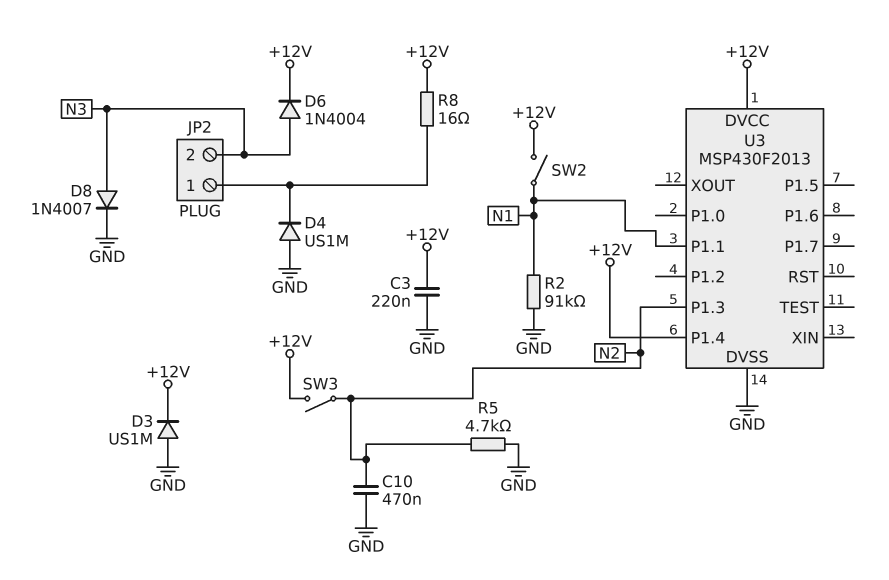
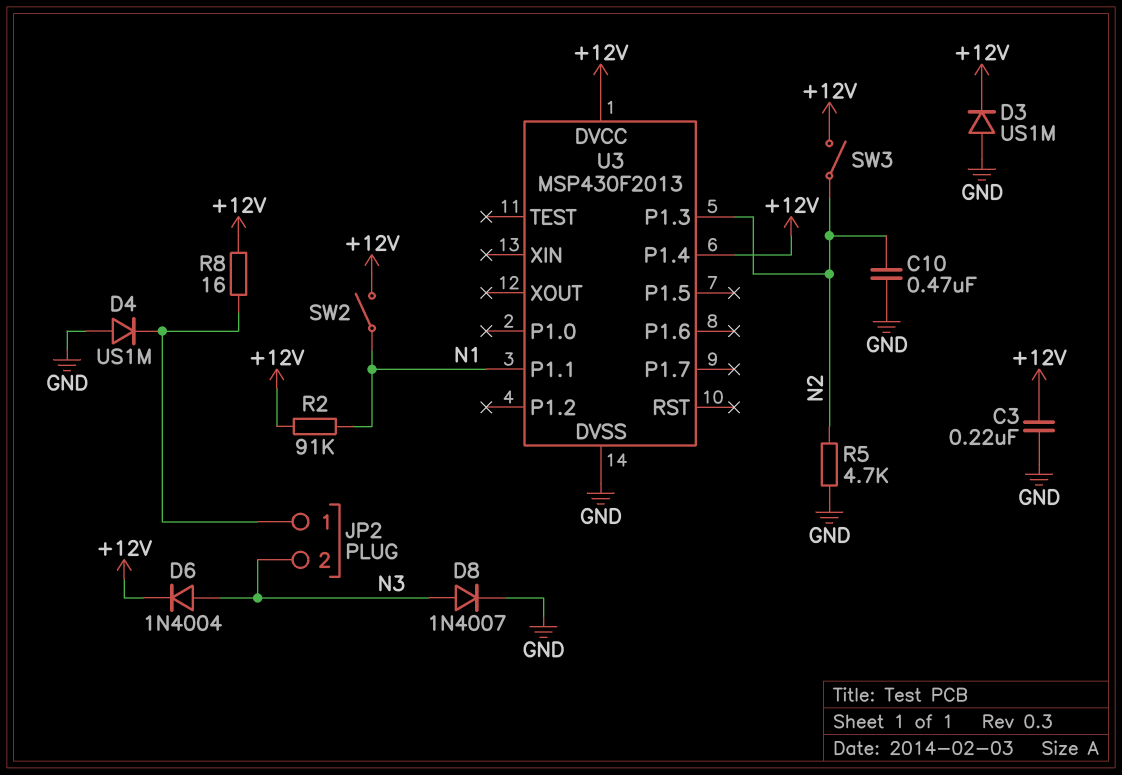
R2: 91k (GND, N1) -> 91k (+12V, N1)

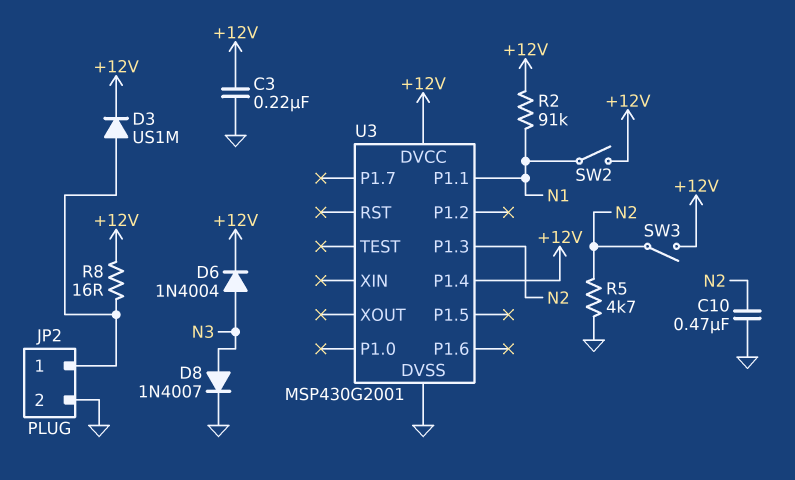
D3: diode US1M (A GND, K +12V) -> diode US1M (A JP2/1, K +12V)
D4: diode US1M (A GND, K JP2/1) -> none
JP2 pin 2: N3 -> GND
U3: MSP430F2013 -> MSP430G2001

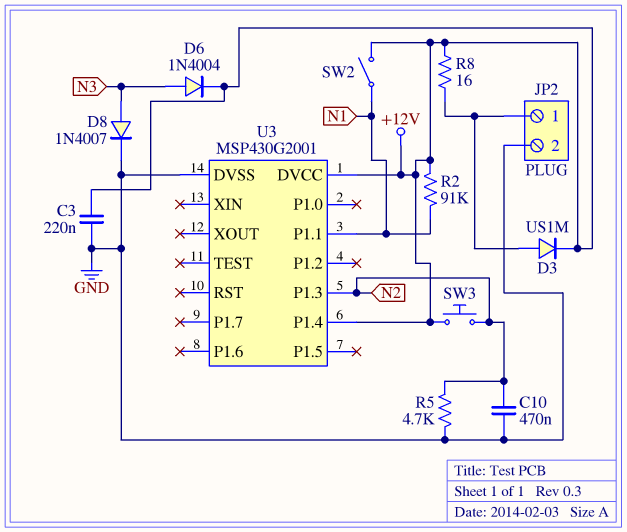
SW3: switch (+12V, N2) -> button (+12V, N2)

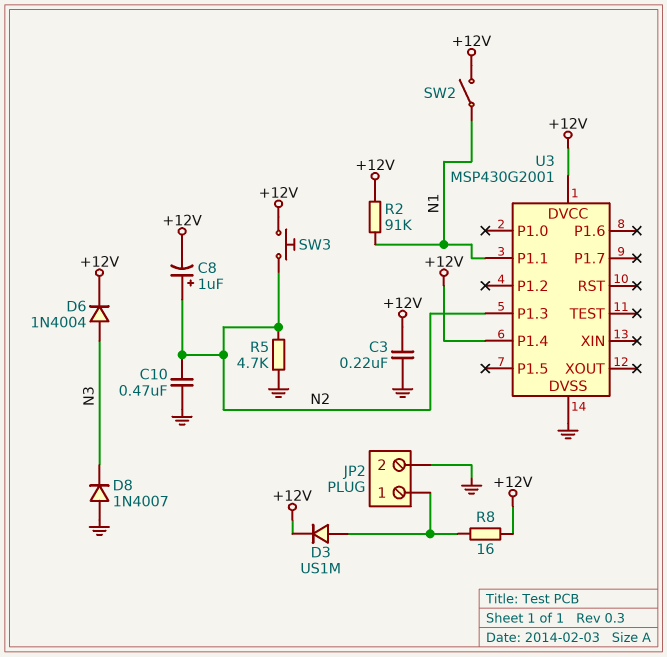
C8: none -> 1uF (plus N2, minus +12V)
D8: diode 1N4007 (A N3, K GND) -> diode 1N4007 (A GND, K N3)

